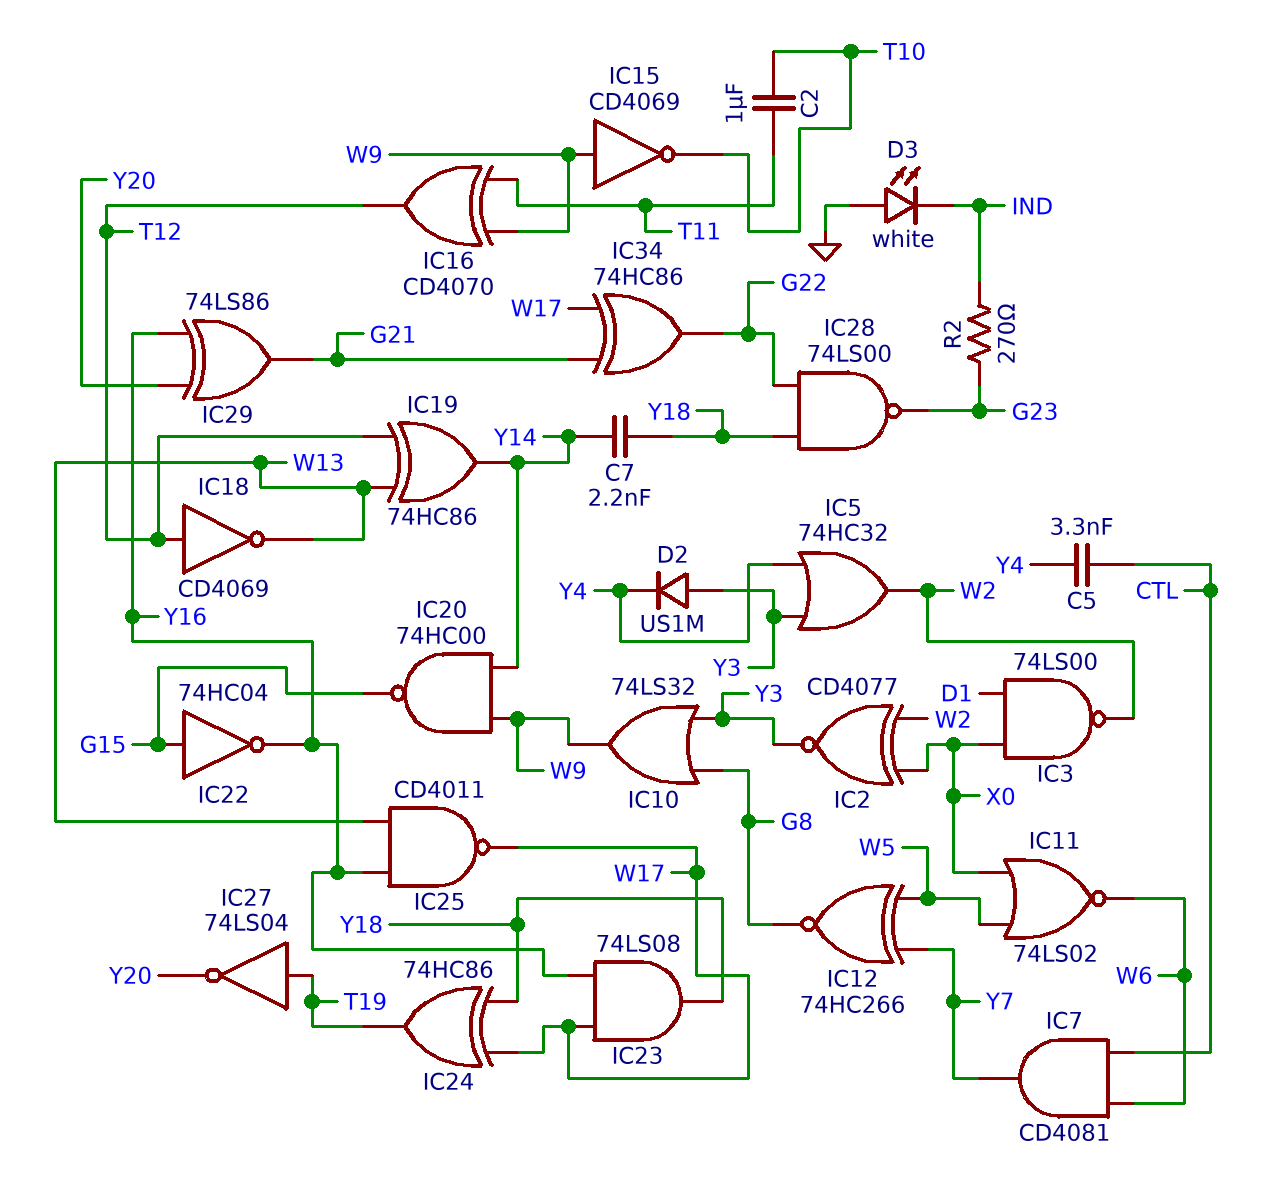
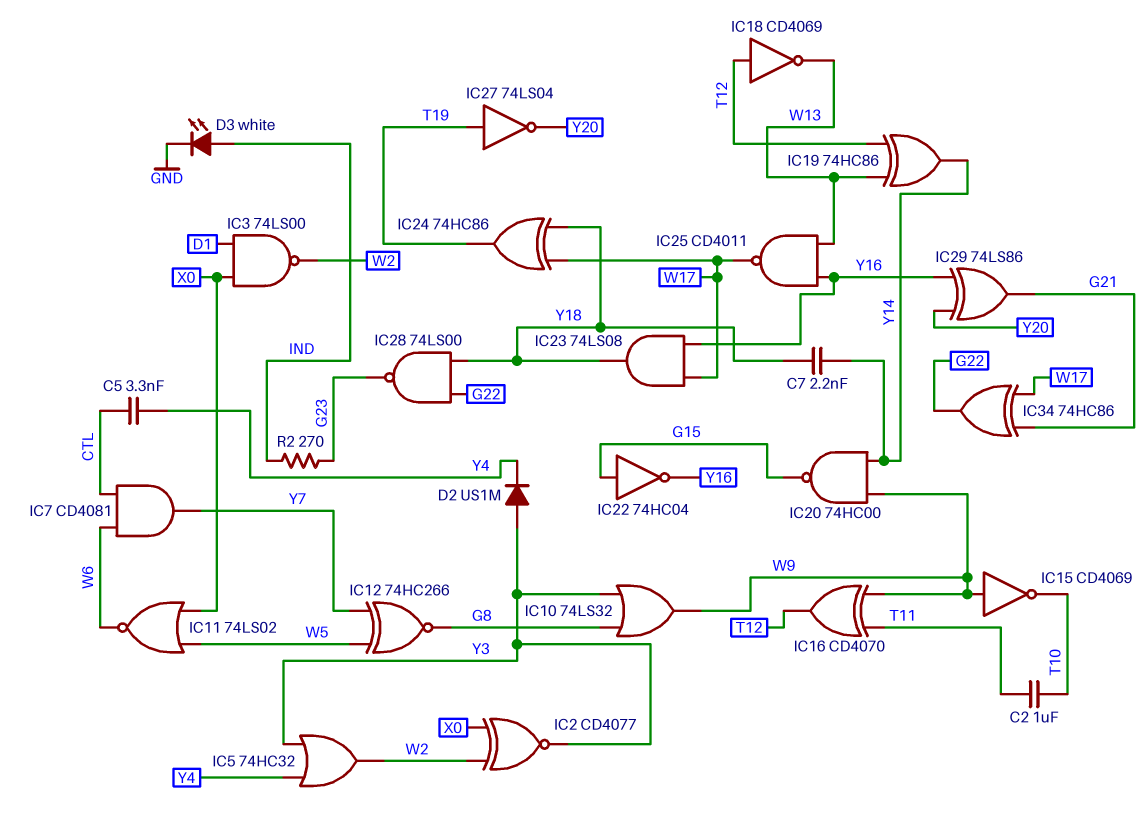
D3: LED white (A GND, K IND) -> LED white (A IND, K GND)

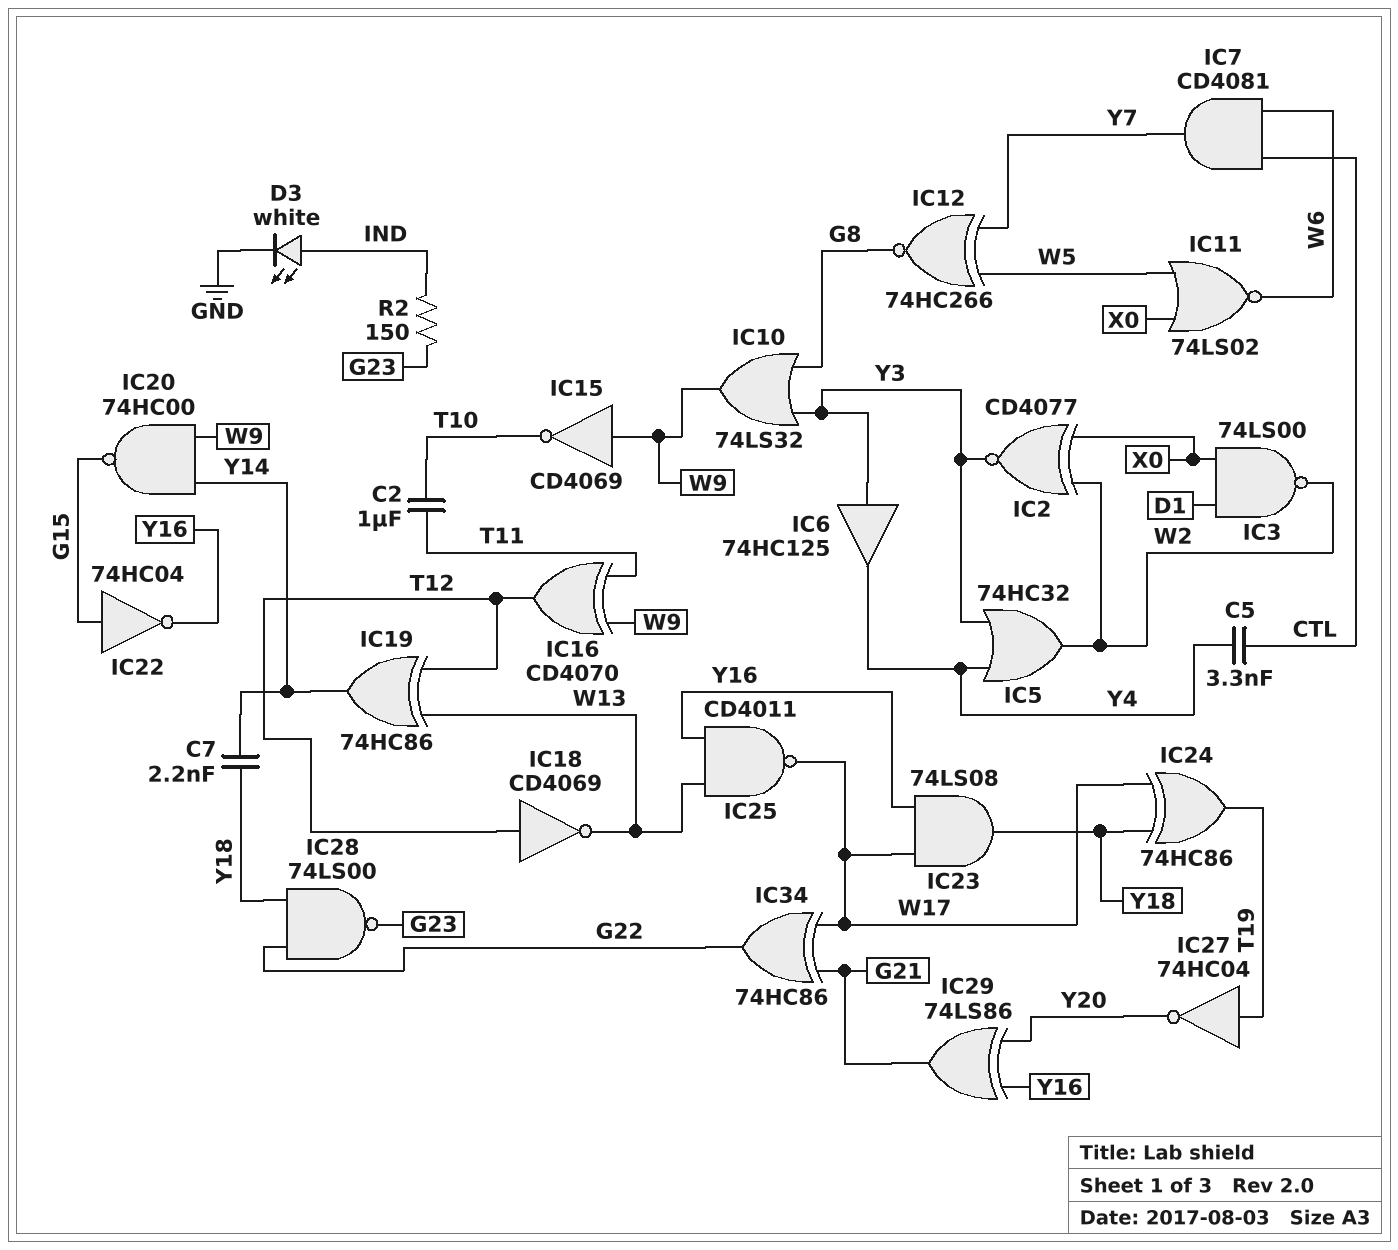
D2: diode US1M (A Y3, K Y4) -> none
IC6: none -> buffer 74HC125 (in Y3, out Y4)
IC27: NOT 74LS04 (in T19, out Y20) -> NOT 74HC04 (in T19, out Y20)
R2: 270 (G23, IND) -> 150 (G23, IND)

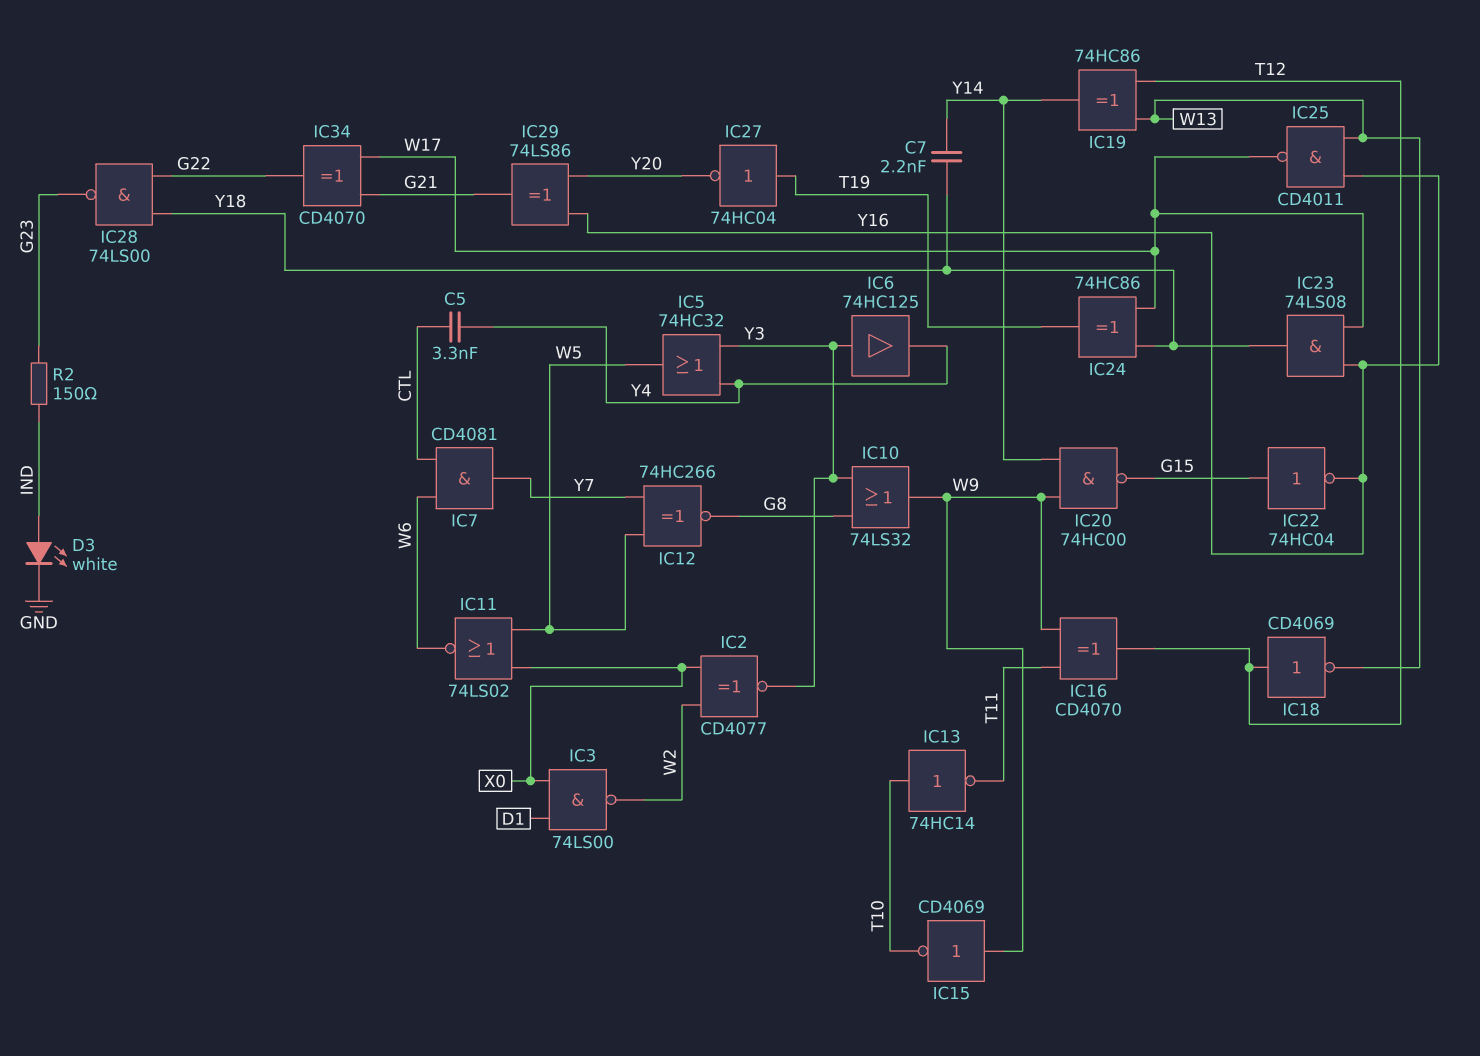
C2: 1uF (T10, T11) -> none
IC5: OR 74HC32 (in Y3, in Y4, out W2) -> OR 74HC32 (in Y3, in Y4, out W5)
IC13: none -> NOT 74HC14 (in T10, out T11)
IC34: XOR 74HC86 (in G21, in W17, out G22) -> XOR CD4070 (in G21, in W17, out G22)

